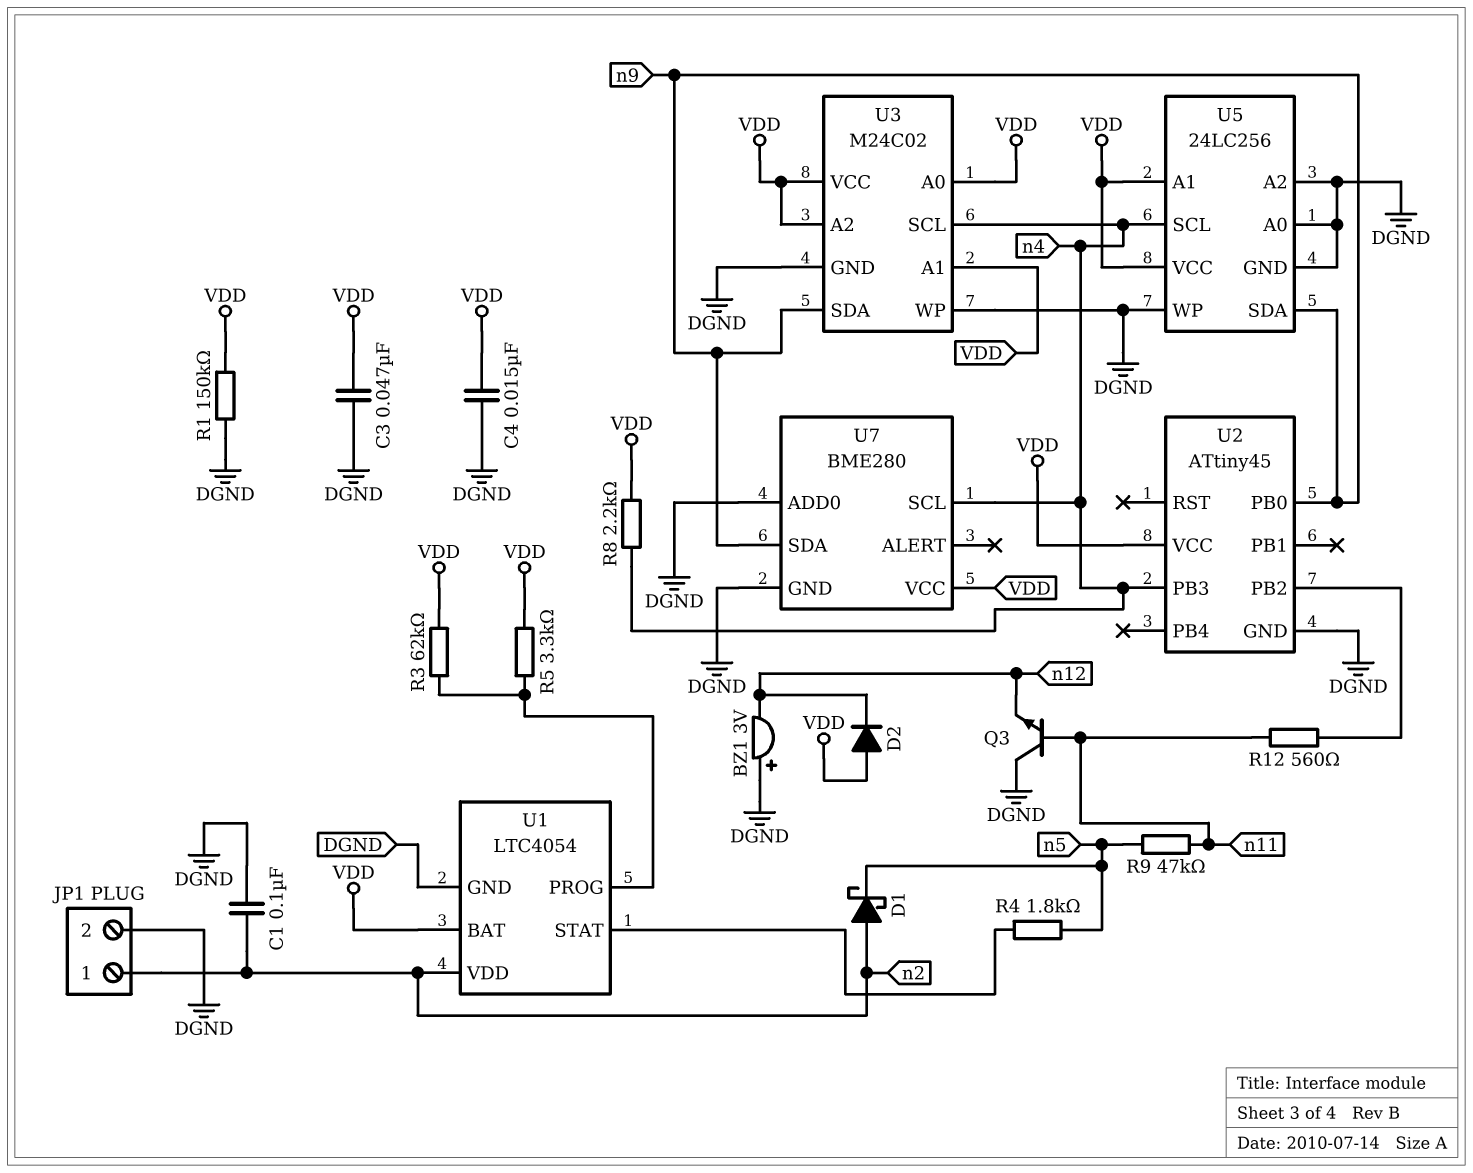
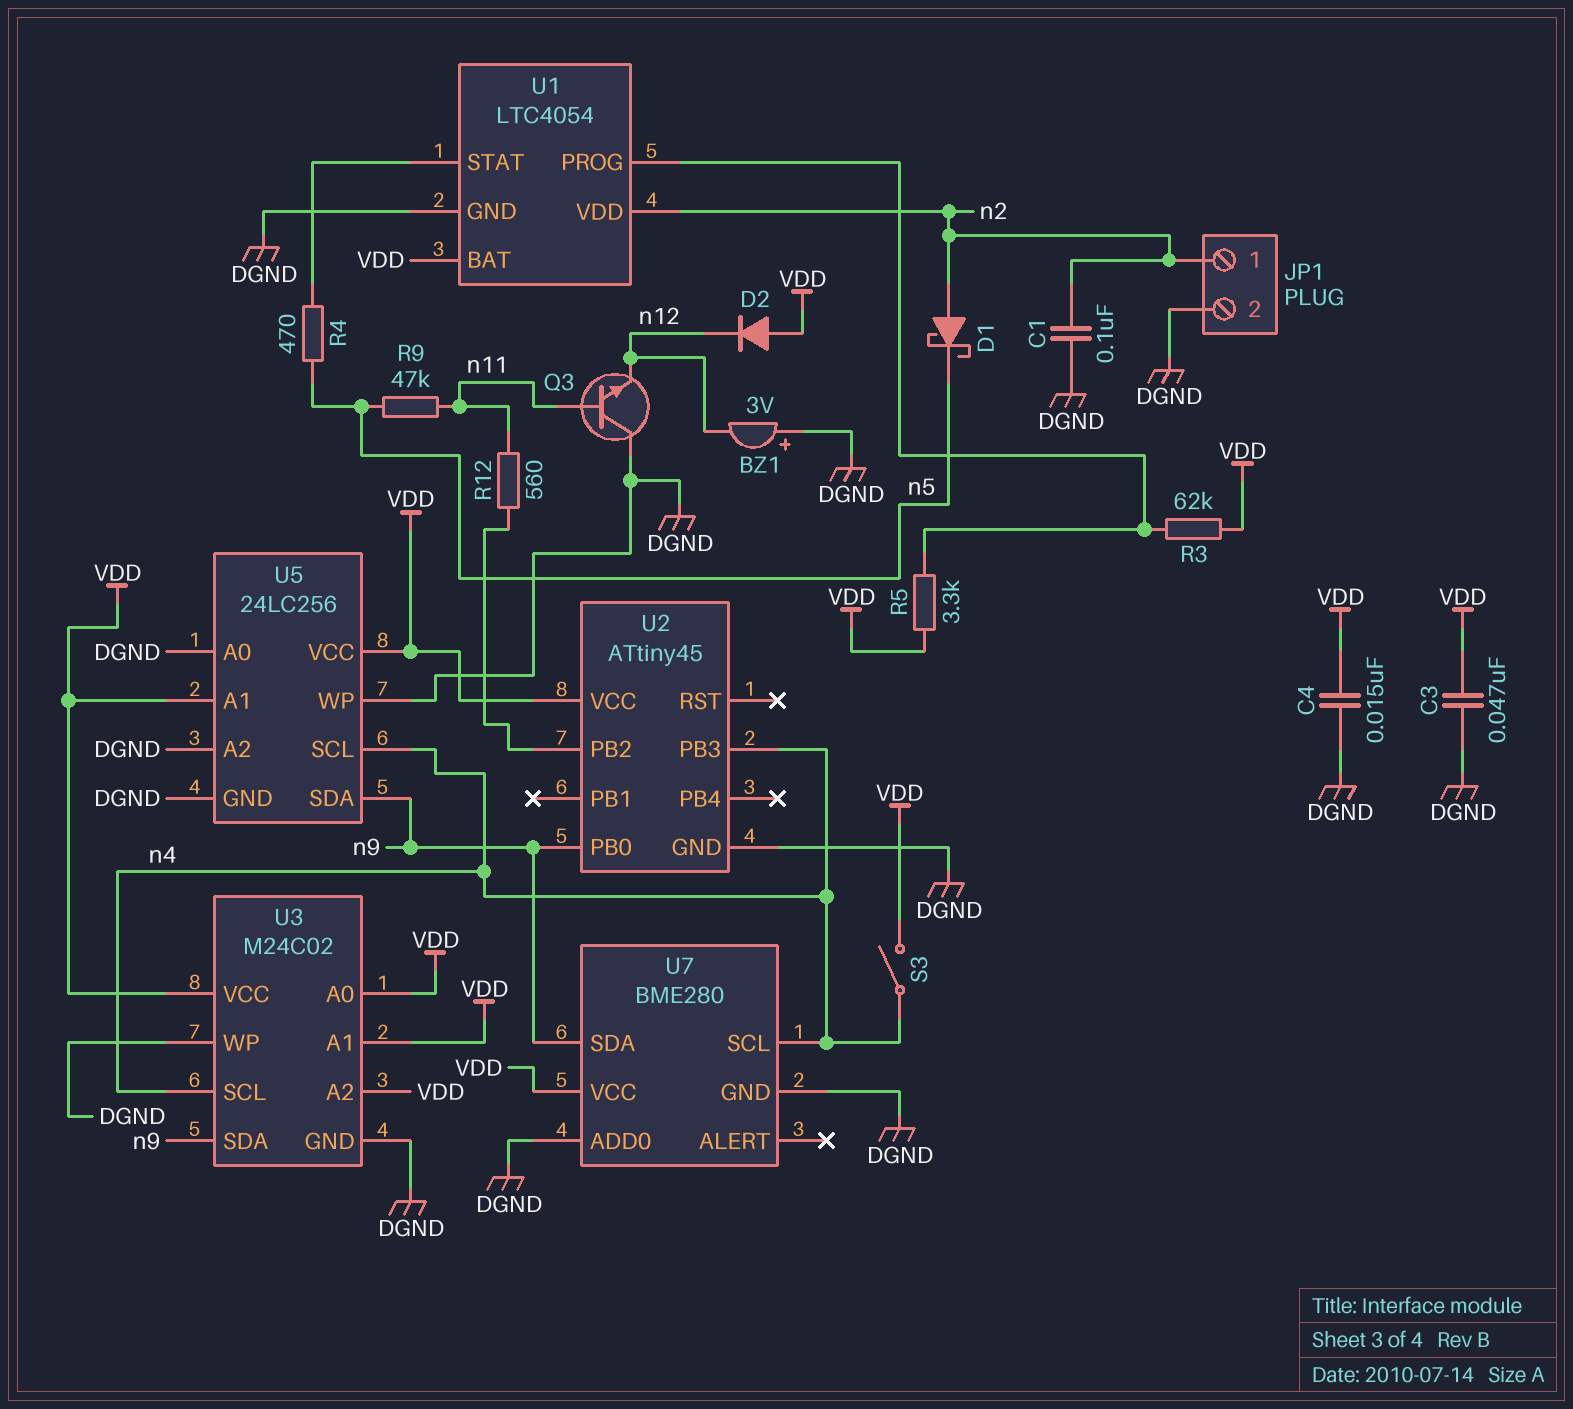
R1: 150k (DGND, VDD) -> none
R4: 1.8k (U1/STAT, n5) -> 470 (U1/STAT, n5)
R8: 2.2k (VDD, n4) -> none
S3: none -> switch (VDD, n4)

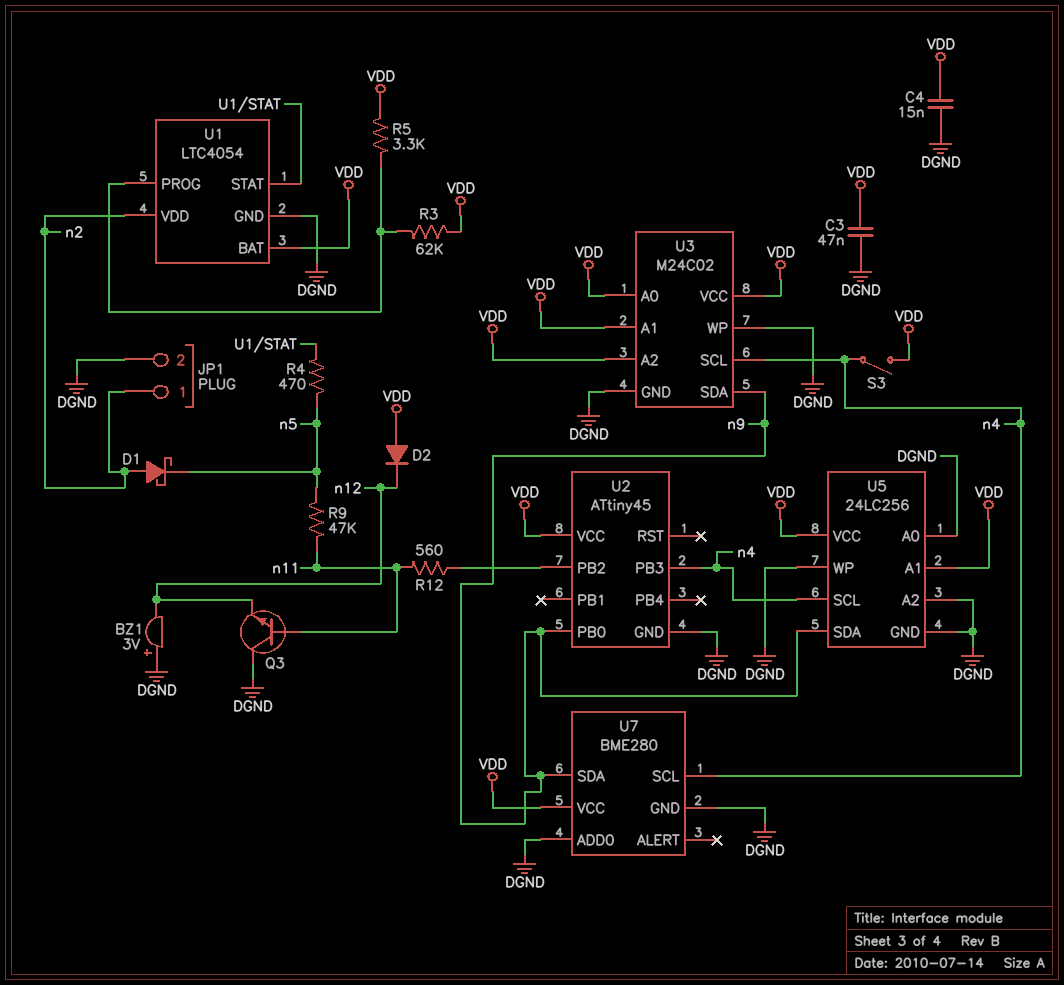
C1: 100nF (DGND, n2) -> none

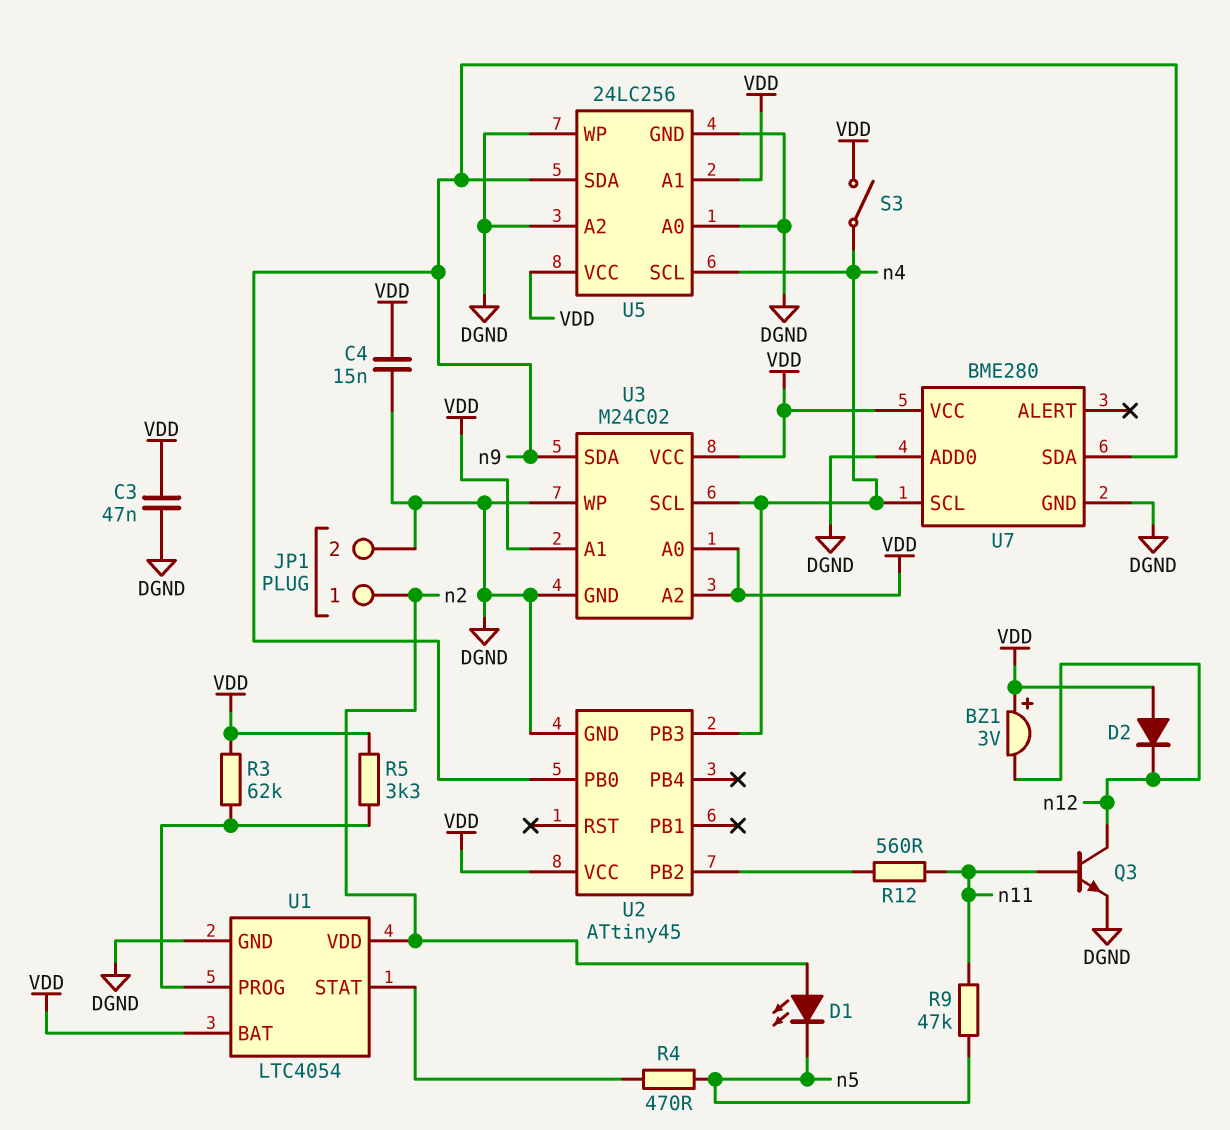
BZ1: buzzer 3V (plus DGND, minus n12) -> buzzer 3V (plus VDD, minus n12)
D1: schottky (A n2, K n5) -> LED (A n2, K n5)
Q3: NPN (B n11, C DGND, E n12) -> NPN (B n11, C n12, E DGND)

